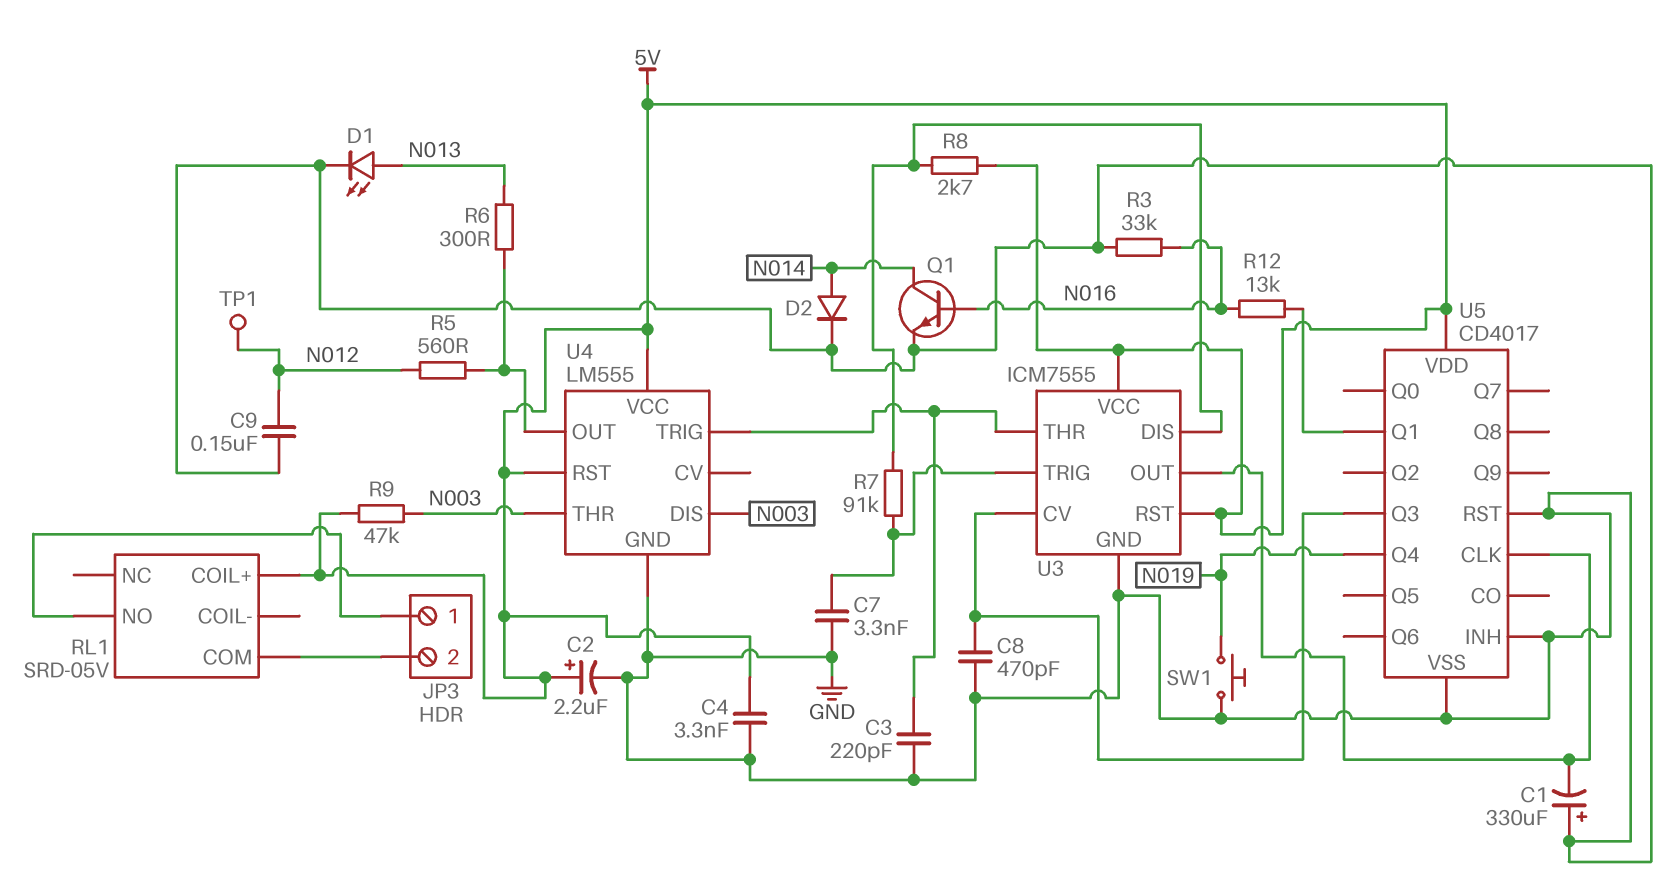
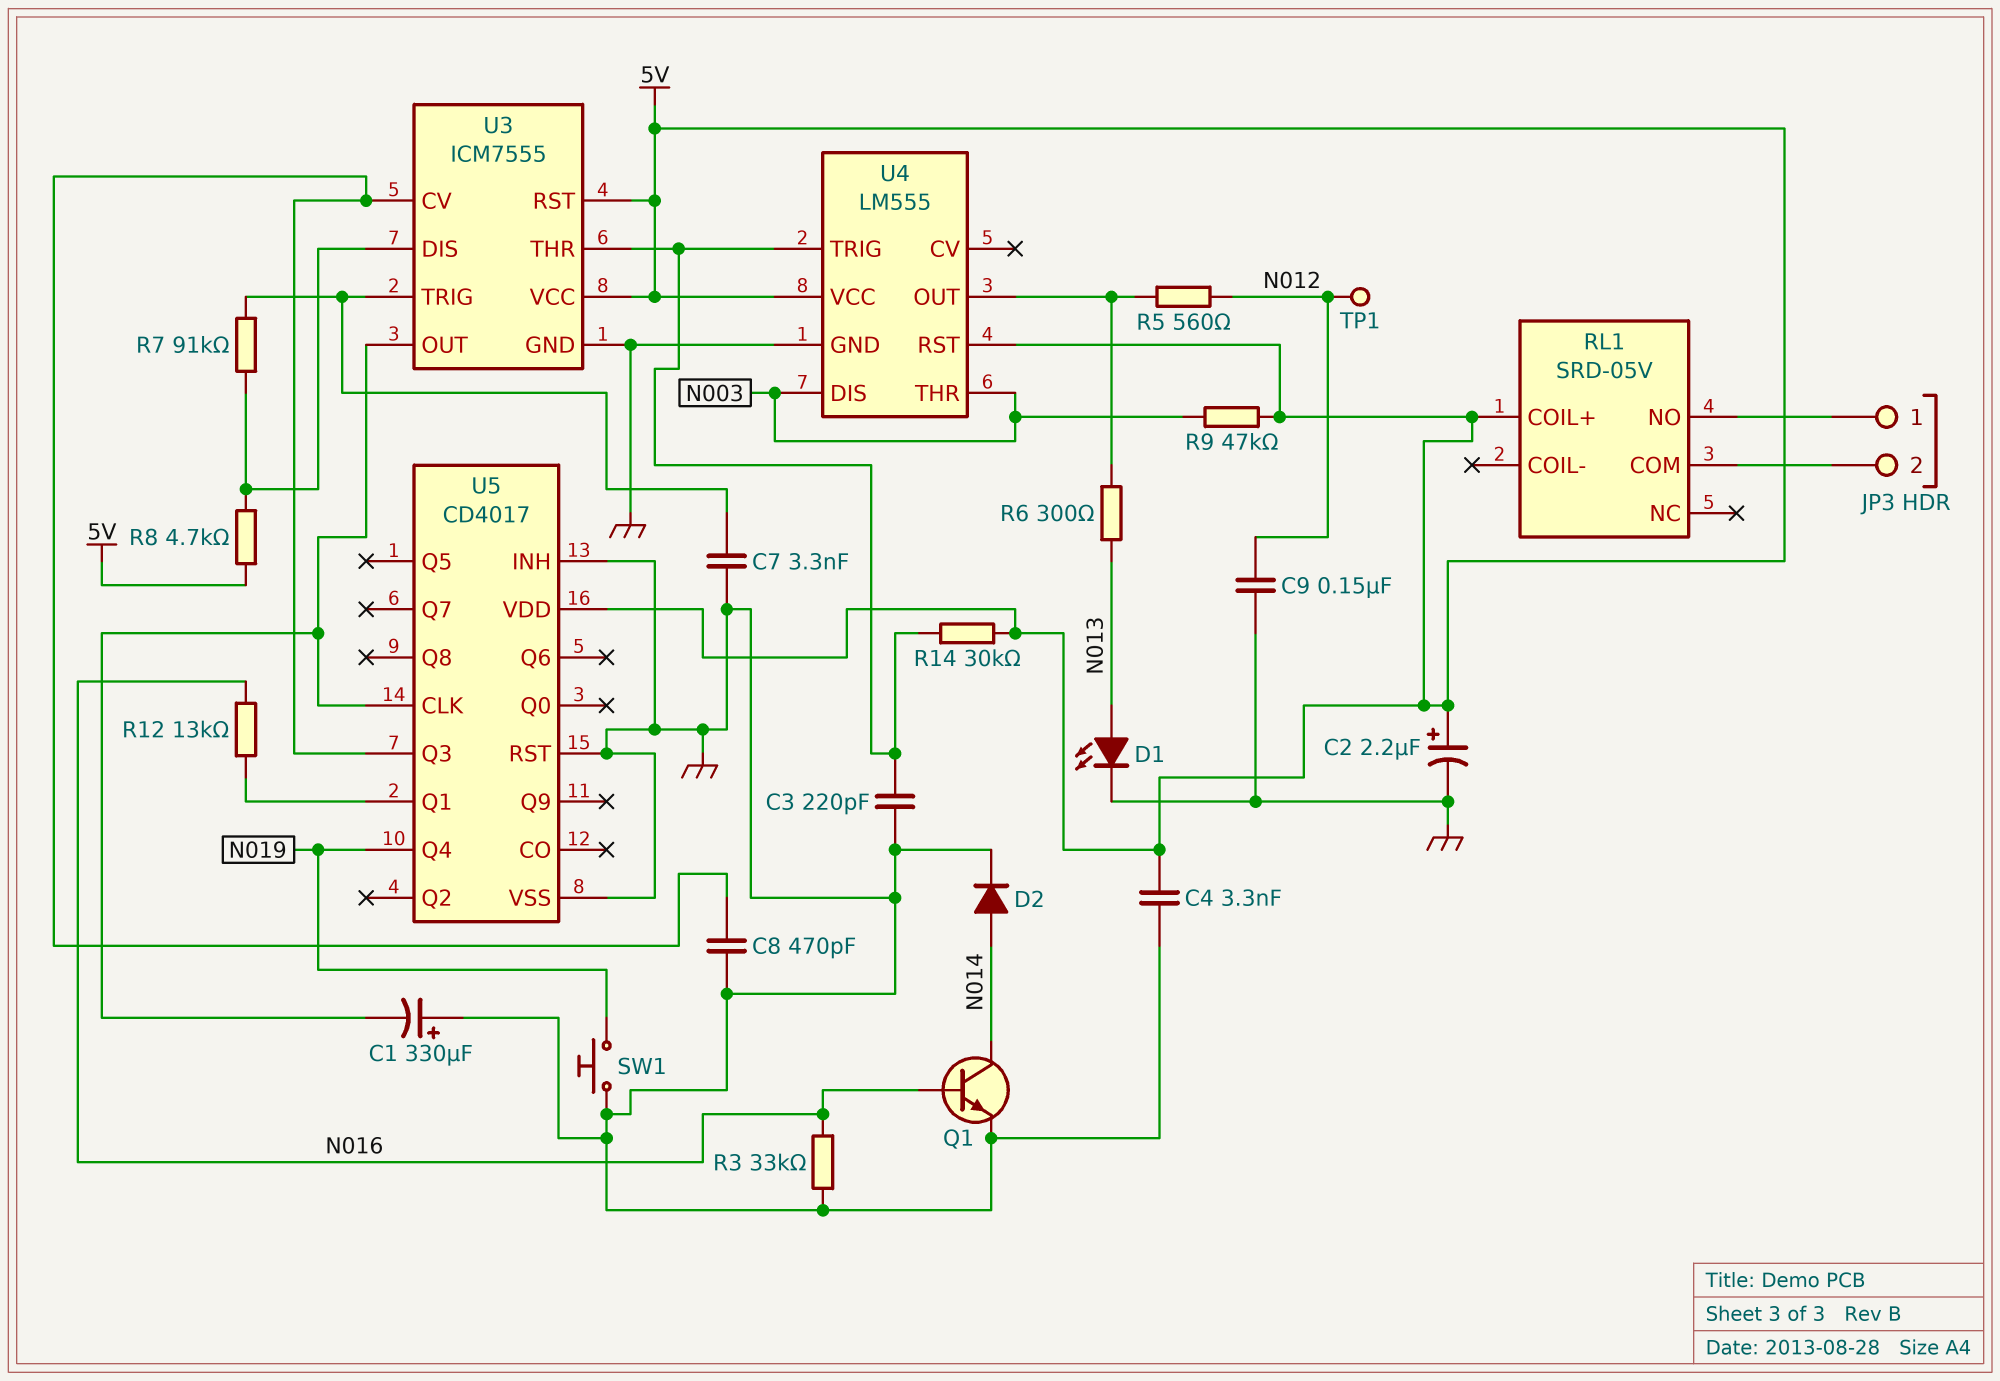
R8: 2.7k (5V, U3/DIS) -> 4.7k (5V, U3/DIS)
R14: none -> 30k (5V, U3/THR)

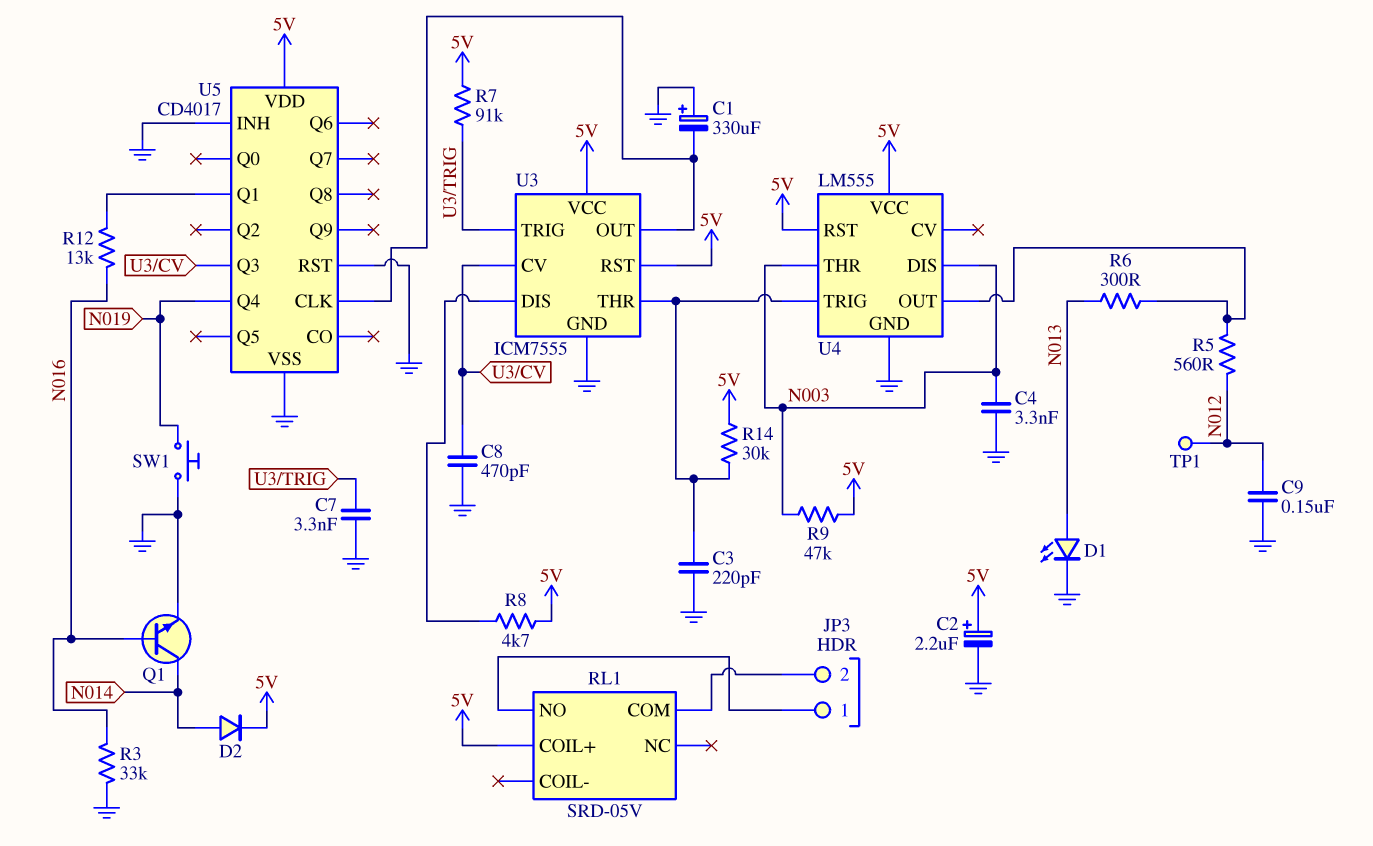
C4: 3.3nF (5V, GND) -> 3.3nF (GND, N003)
D2: diode (A N014, K GND) -> diode (A N014, K 5V)
R7: 91k (U3/DIS, U3/TRIG) -> 91k (5V, U3/TRIG)

